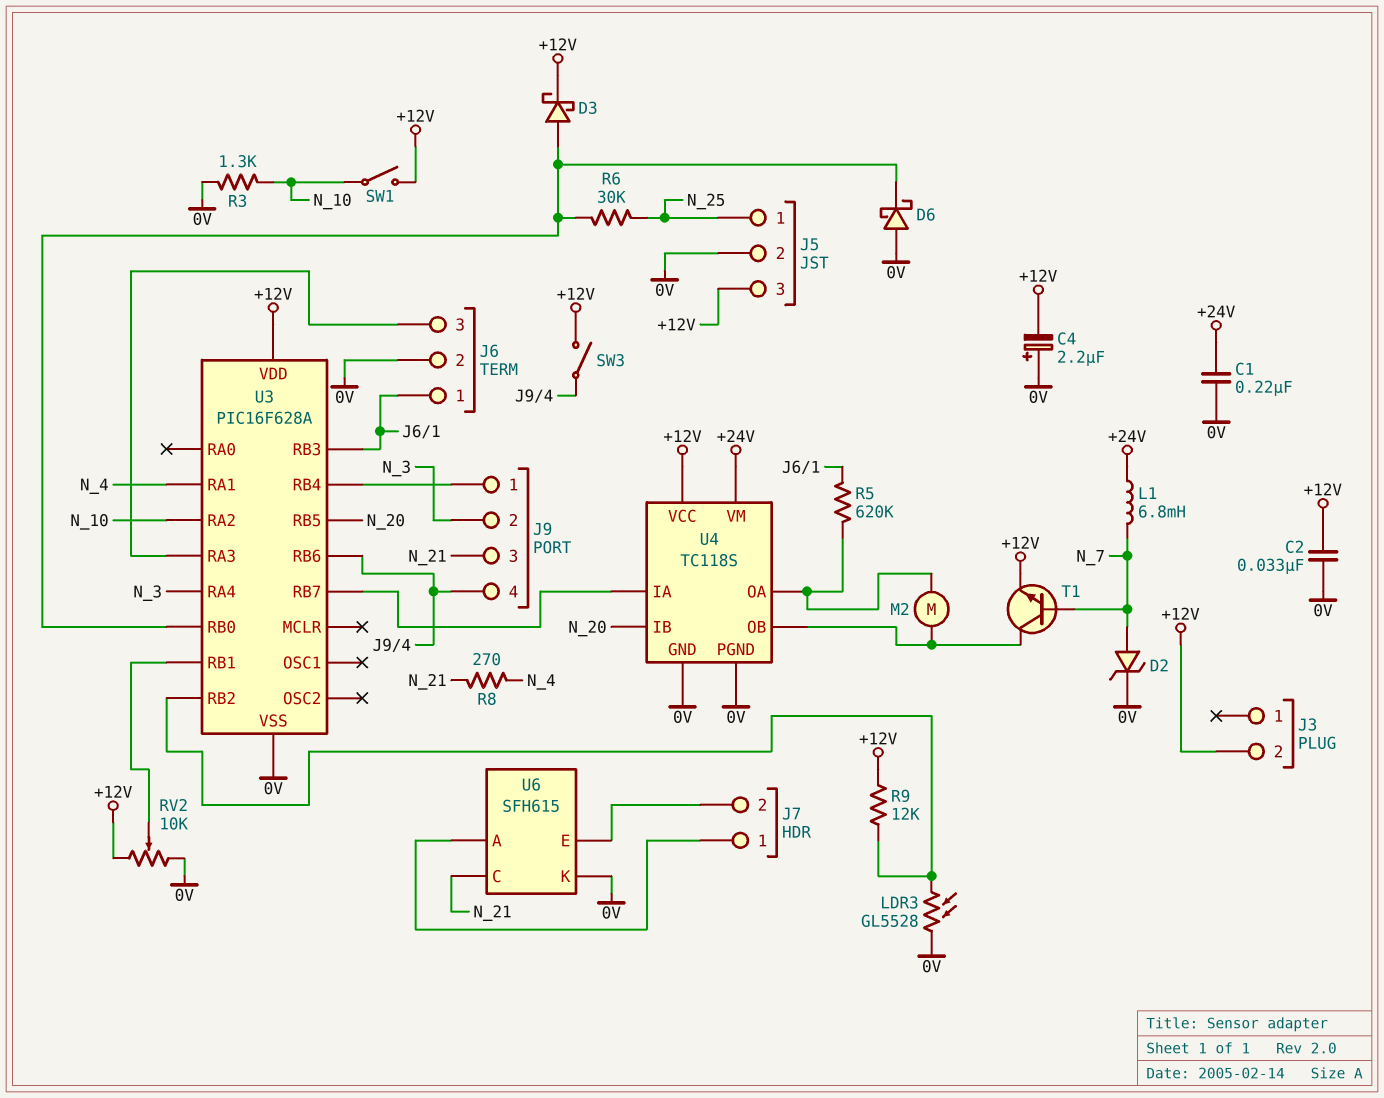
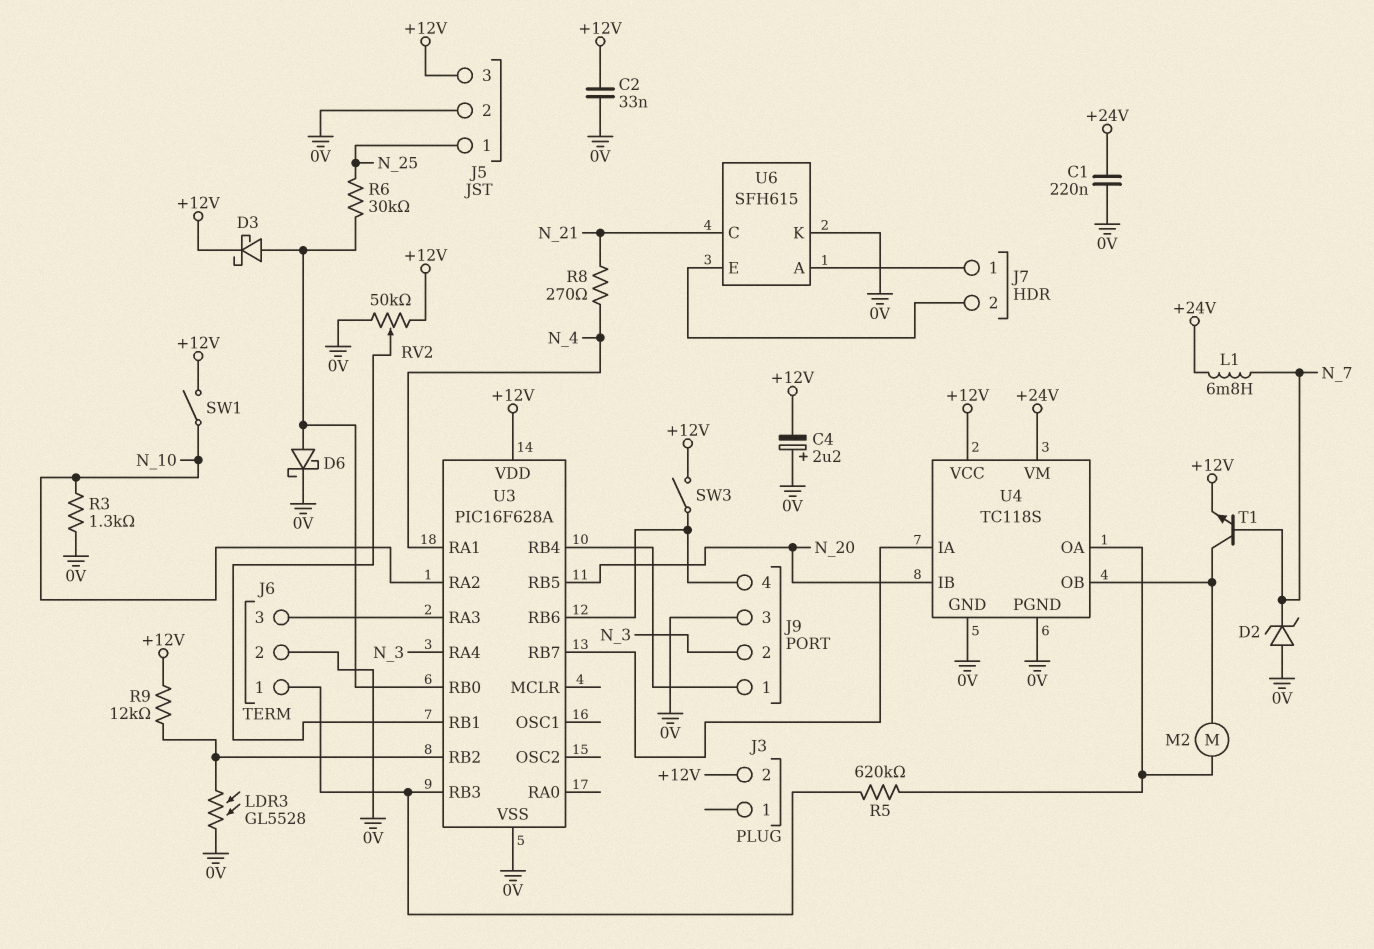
D2: zener (A N_7, K 0V) -> zener (A 0V, K N_7)
D6: schottky (A 0V, K U3/RB0) -> schottky (A U3/RB0, K 0V)
J9 pin 3: N_21 -> 0V
RV2: 10k (+12V, 0V, wiper U3/RB1) -> 50k (+12V, 0V, wiper U3/RB1)

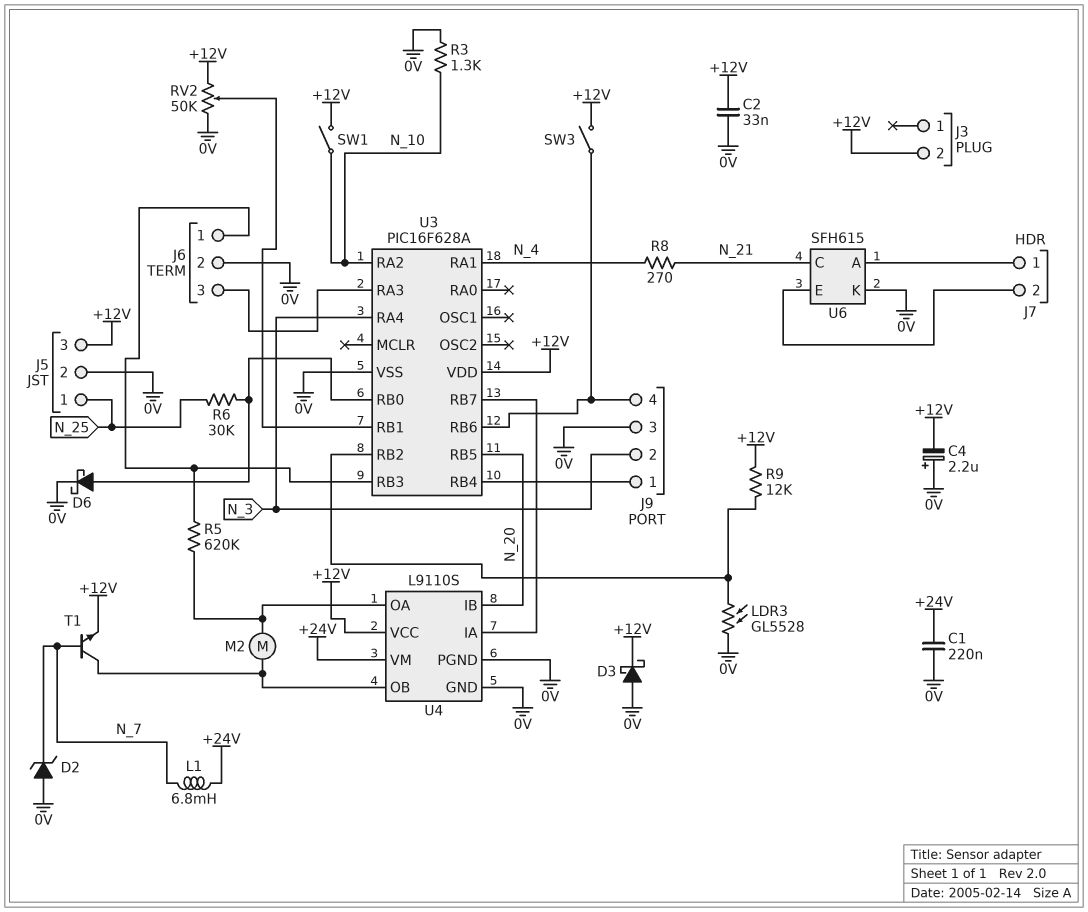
D3: schottky (A U3/RB0, K +12V) -> schottky (A 0V, K +12V)
U4: TC118S -> L9110S

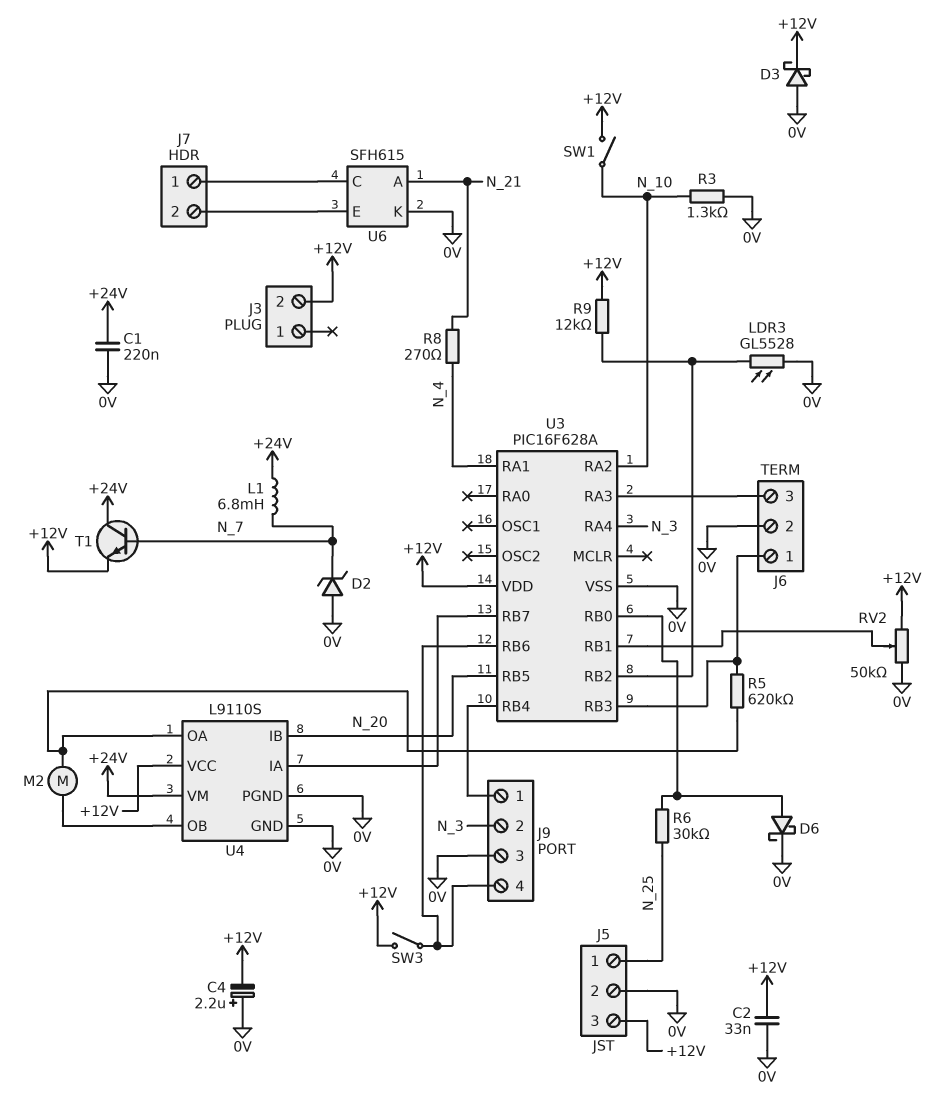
T1: NPN (B N_7, C U4/OB, E +12V) -> NPN (B N_7, C +24V, E +12V)
U6 pin A: J7/1 -> N_21
U6 pin C: N_21 -> J7/1

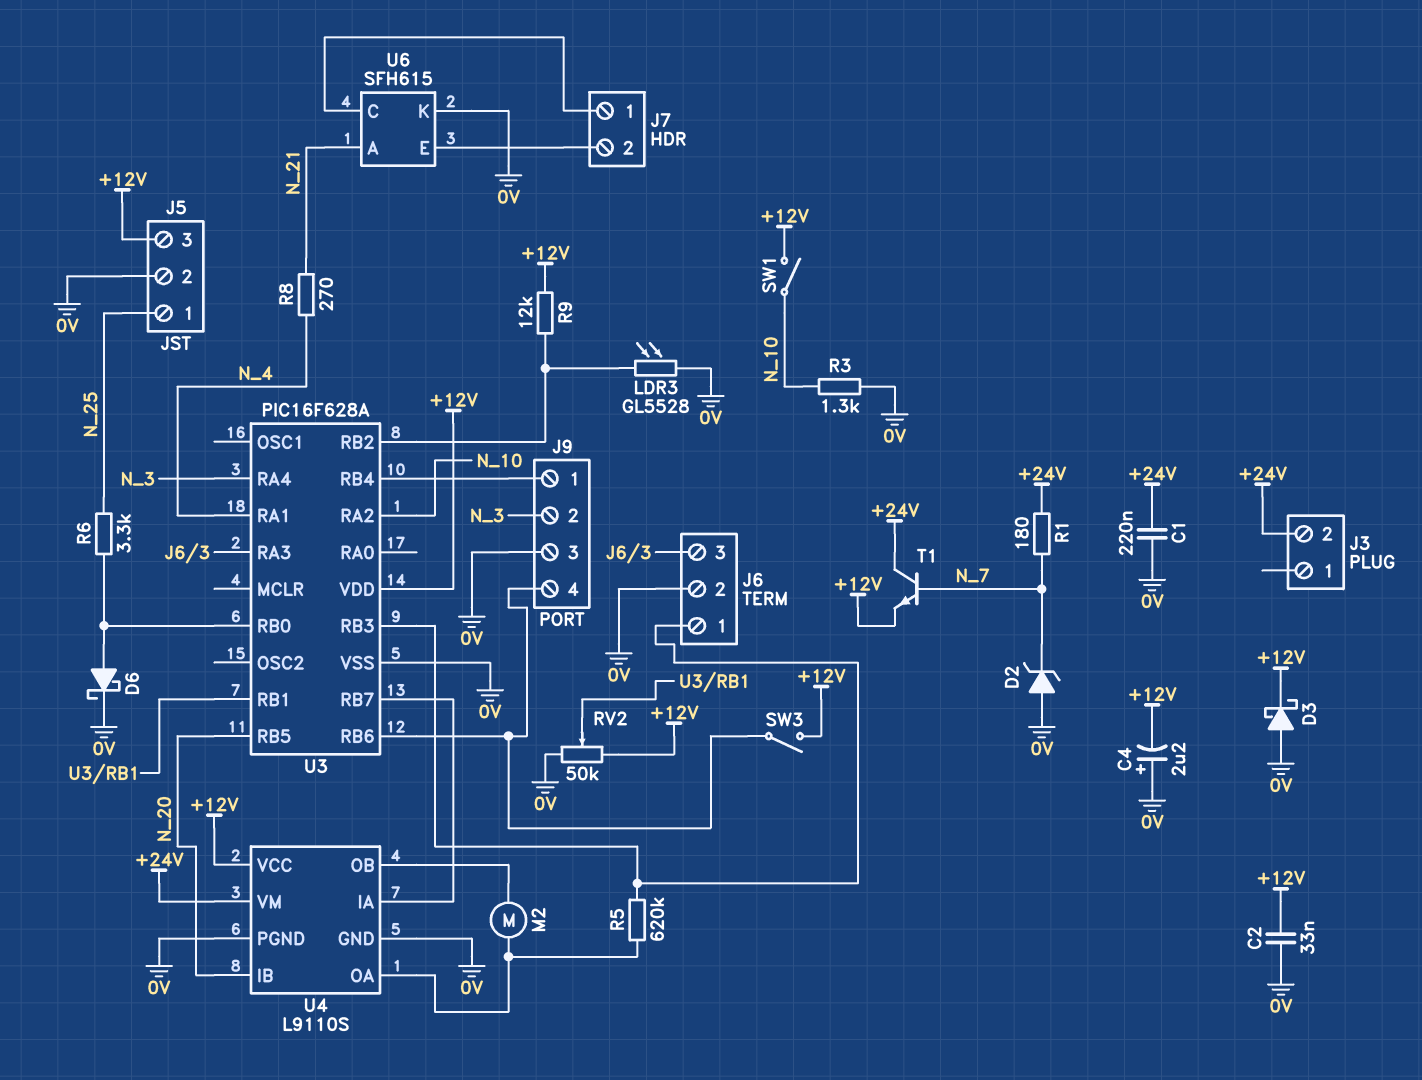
J3 pin 2: +12V -> +24V
L1: 6.8mH (+24V, N_7) -> none
R1: none -> 180 (+24V, N_7)
R6: 30k (N_25, U3/RB0) -> 3.3k (N_25, U3/RB0)

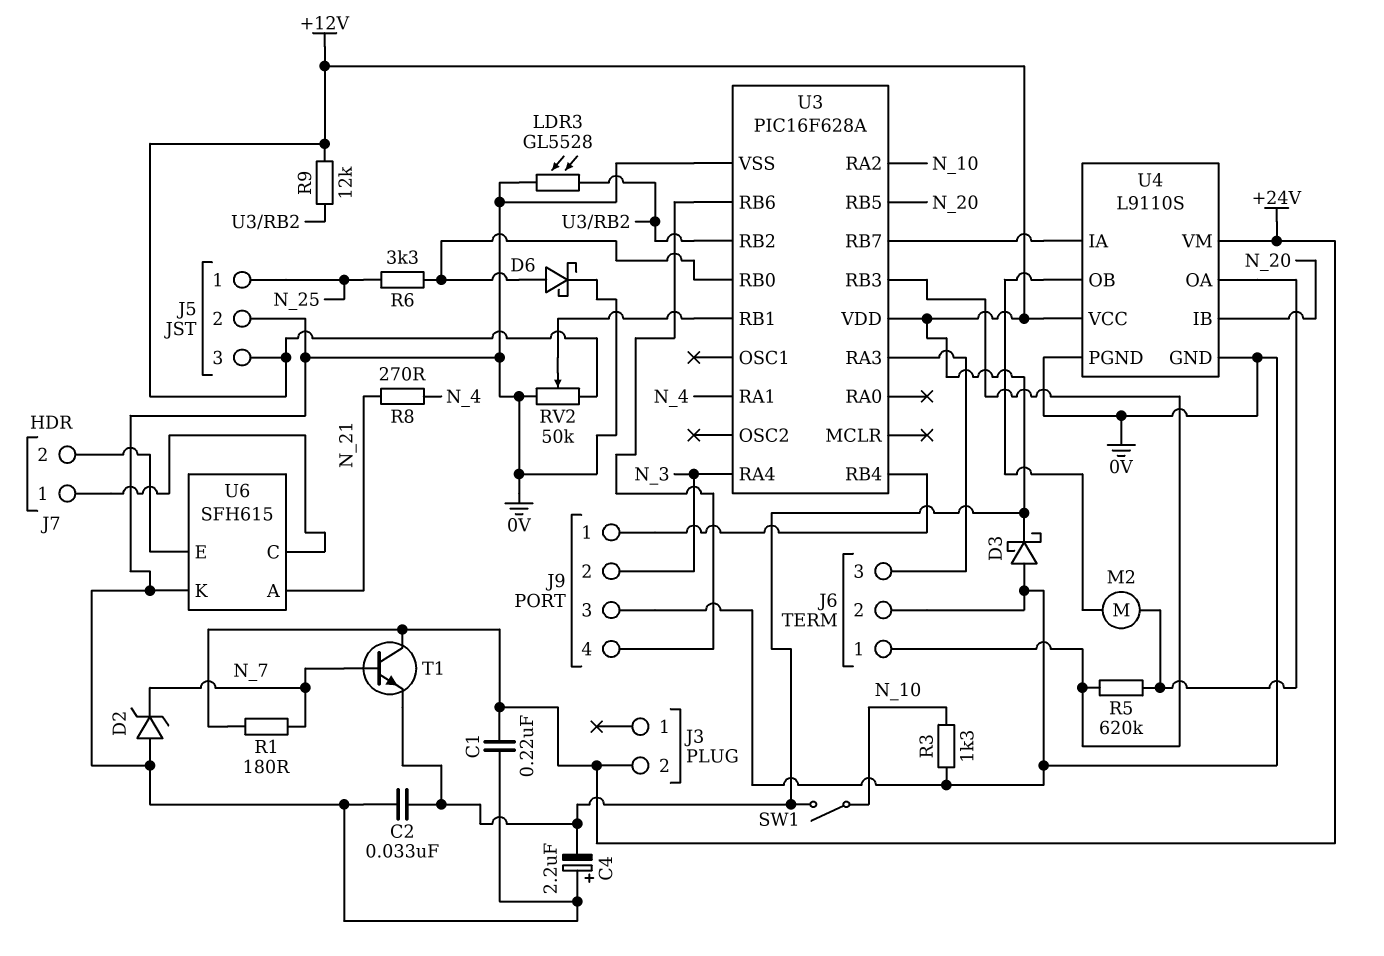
SW3: switch (+12V, J9/4) -> none

